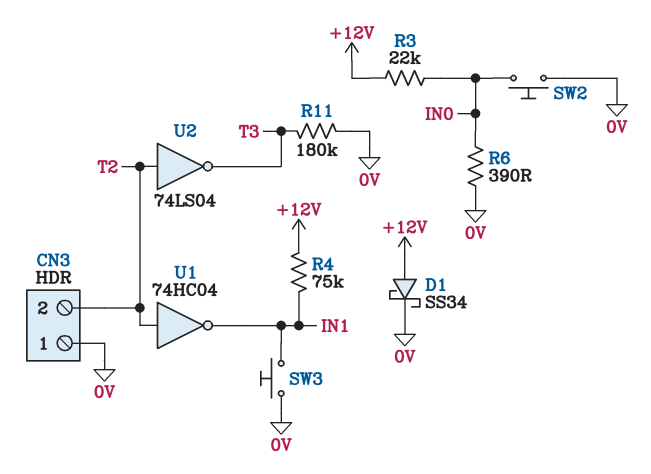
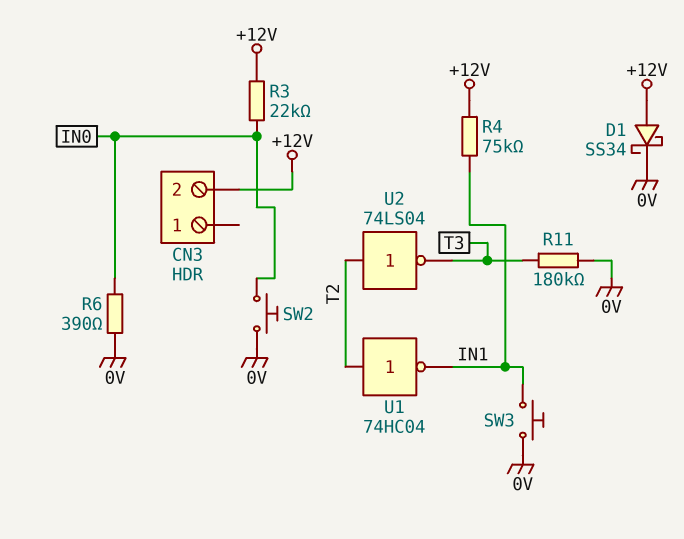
CN3 pin 1: 0V -> none
CN3 pin 2: T2 -> +12V

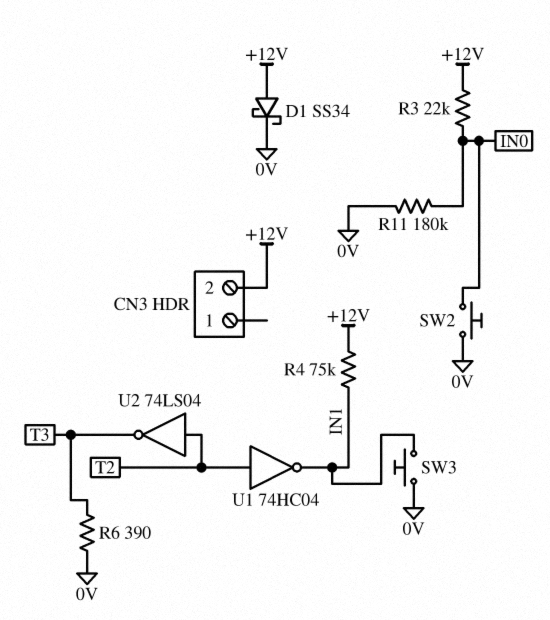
R6: 390 (0V, IN0) -> 390 (0V, T3)
R11: 180k (0V, T3) -> 180k (0V, IN0)

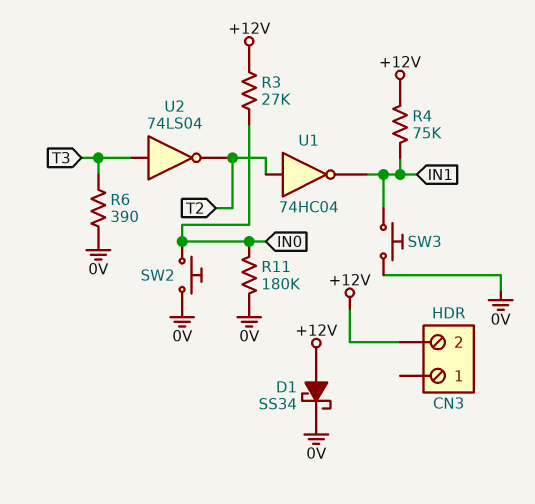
R3: 22k (+12V, IN0) -> 27k (+12V, IN0)
U2: NOT 74LS04 (in T2, out T3) -> NOT 74LS04 (in T3, out T2)

